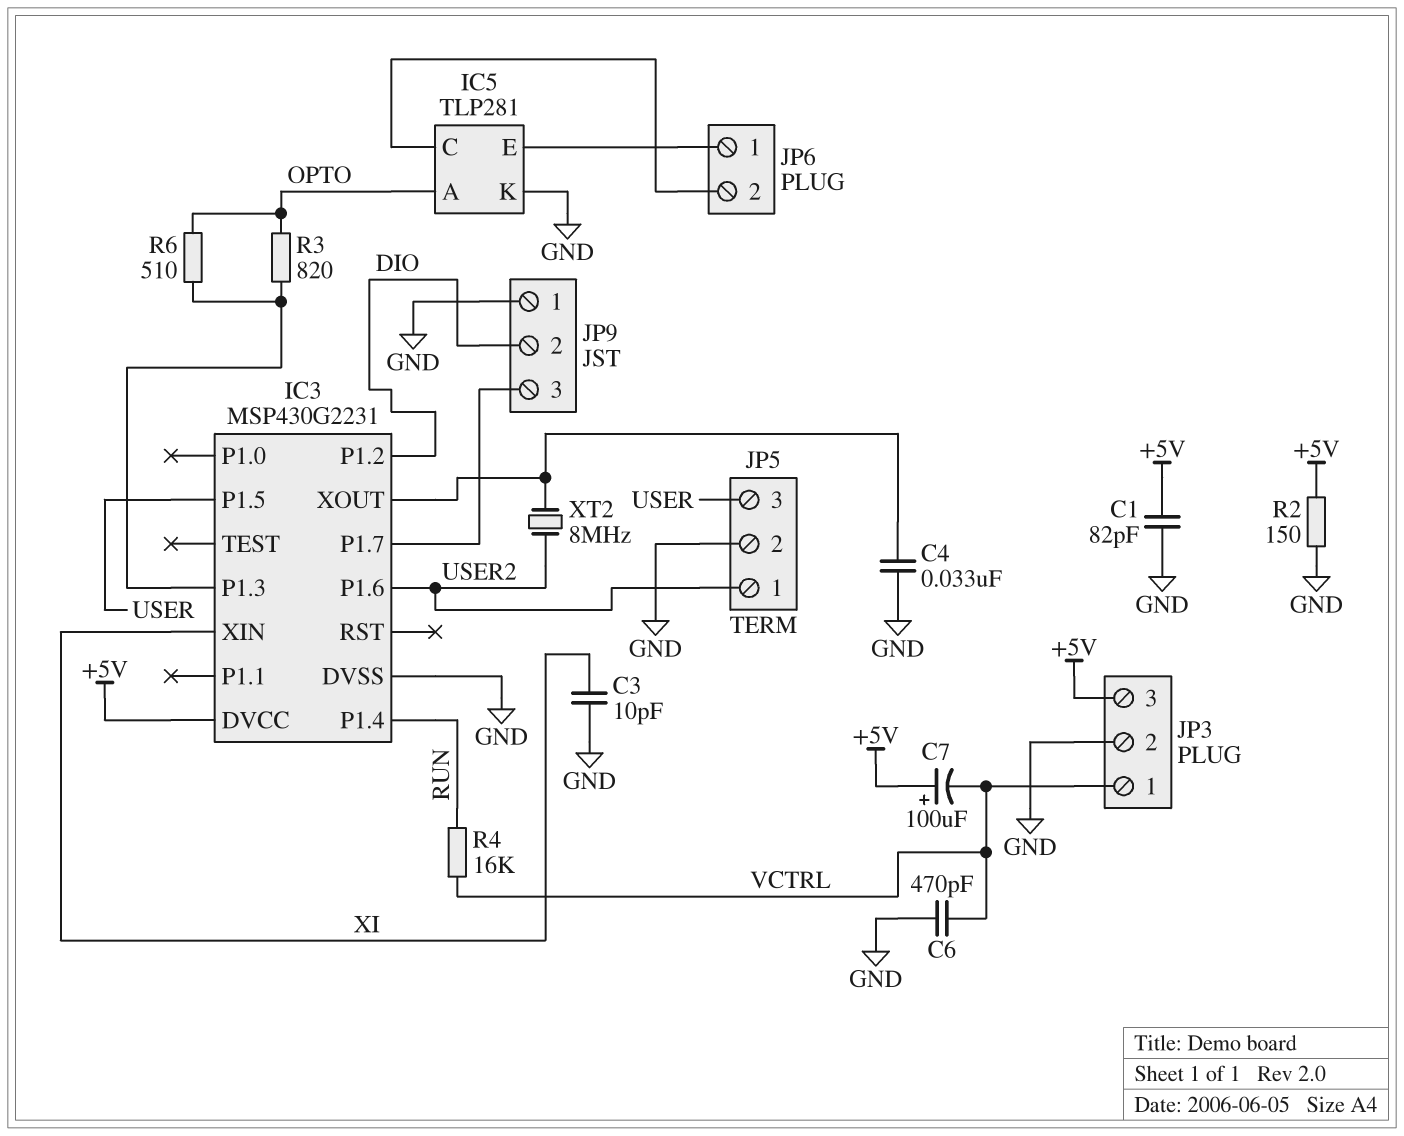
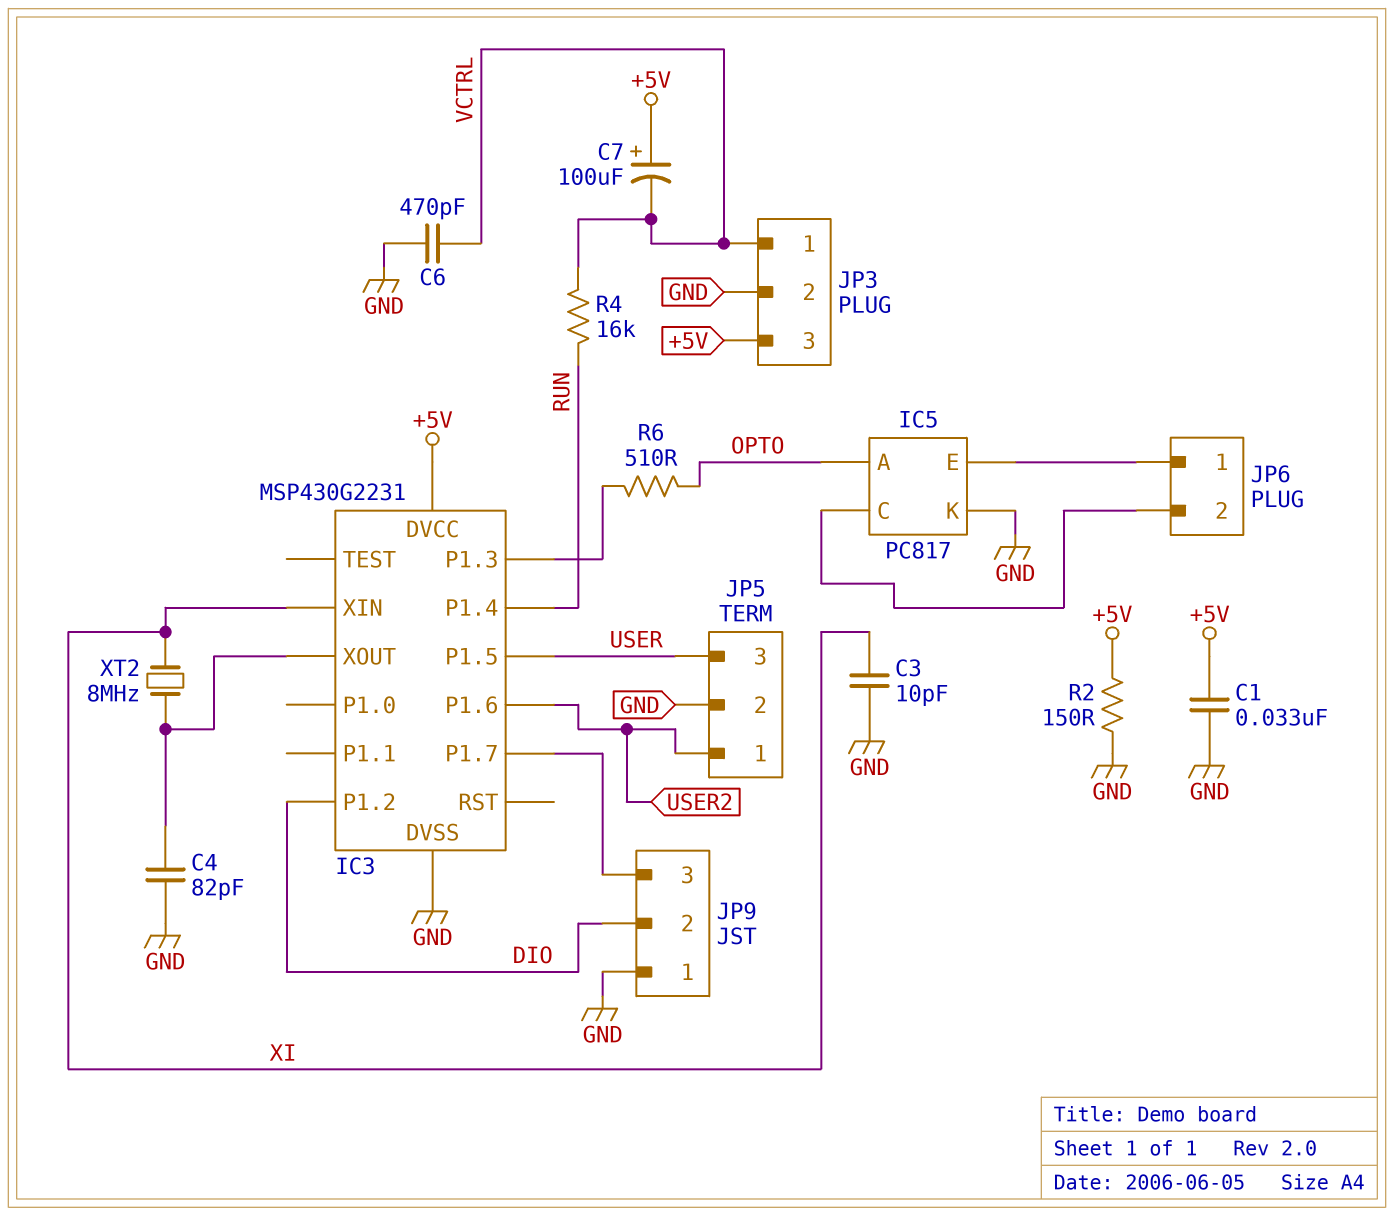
C1: 82pF (+5V, GND) -> 33nF (+5V, GND)
C4: 33nF (GND, IC3/XOUT) -> 82pF (GND, IC3/XOUT)
IC5: TLP281 -> PC817
R3: 820 (IC3/P1.3, OPTO) -> none
XT2: 8MHz (IC3/XOUT, USER2) -> 8MHz (IC3/XOUT, XI)

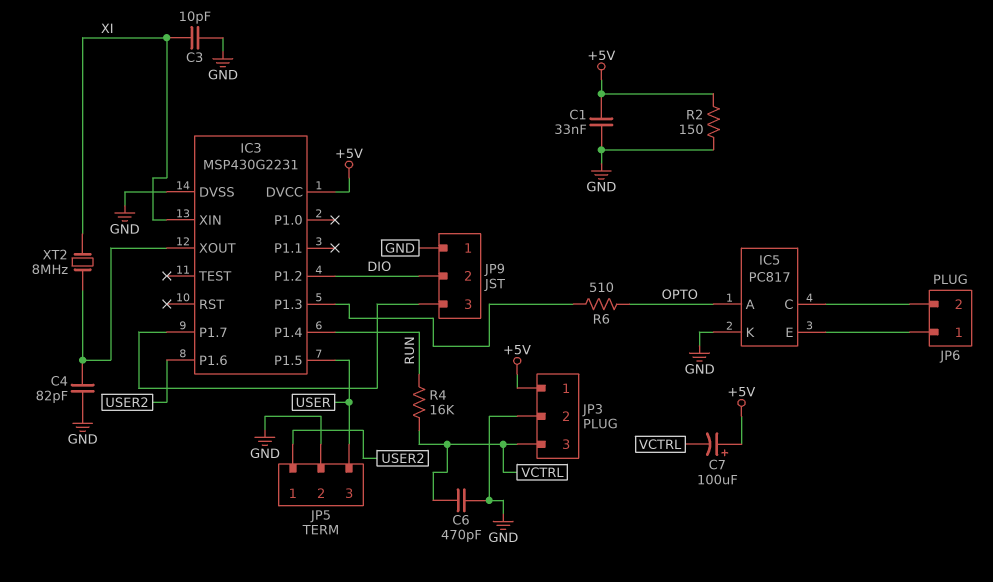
JP3 pin 1: VCTRL -> +5V
JP3 pin 3: +5V -> VCTRL

